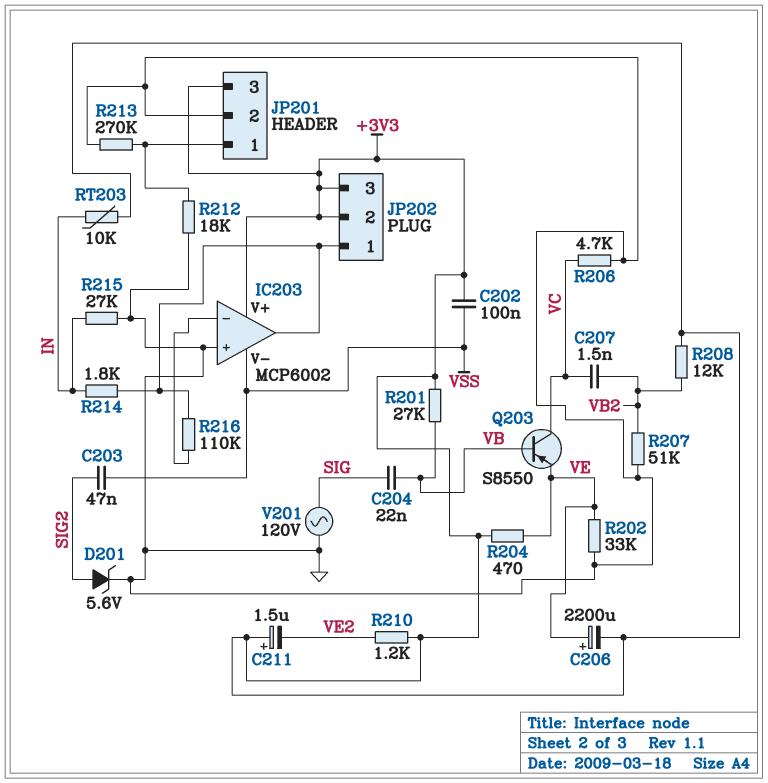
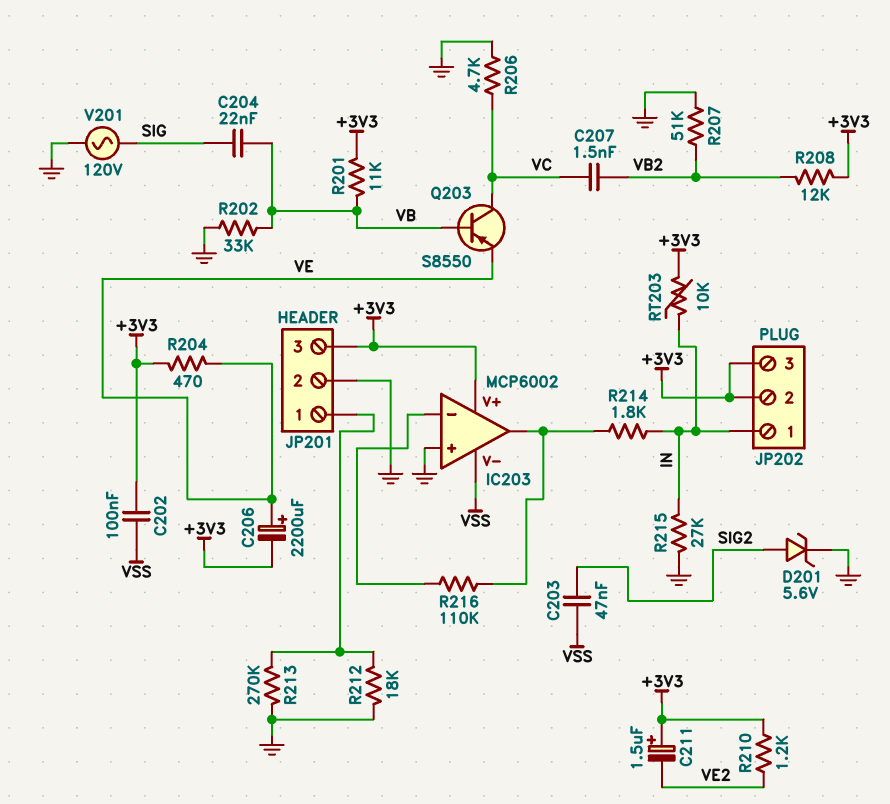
JP202 pin 1: IC203/out -> IN
R201: 27k (+3V3, VB) -> 11k (+3V3, VB)
R202: 33k (GND, VE) -> 33k (GND, VB)

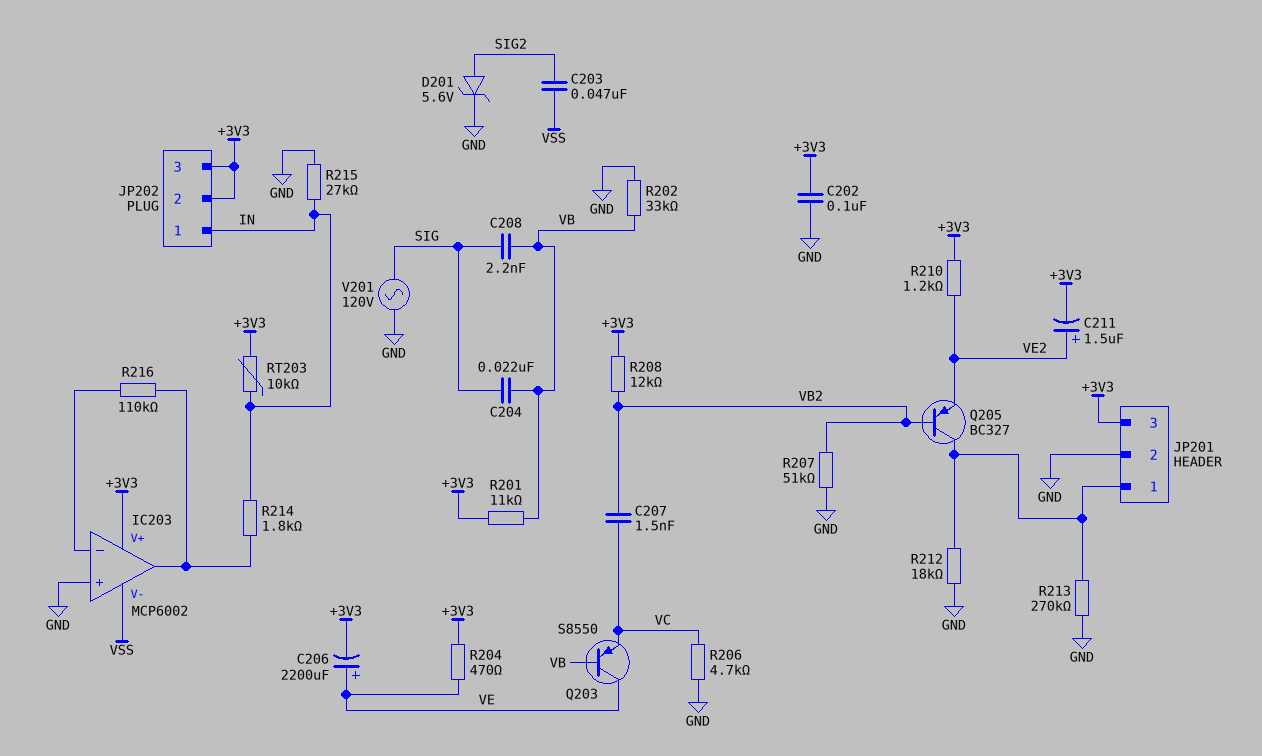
C202: 100nF (+3V3, VSS) -> 100nF (+3V3, GND)
C208: none -> 2.2nF (SIG, VB)
C211: 1.5uF (plus +3V3, minus VE2) -> 1.5uF (plus VE2, minus +3V3)
Q203: PNP S8550 (B VB, C VC, E VE) -> PNP S8550 (B VB, C VE, E VC)
Q205: none -> PNP BC327 (B VB2, C JP201/1, E VE2)

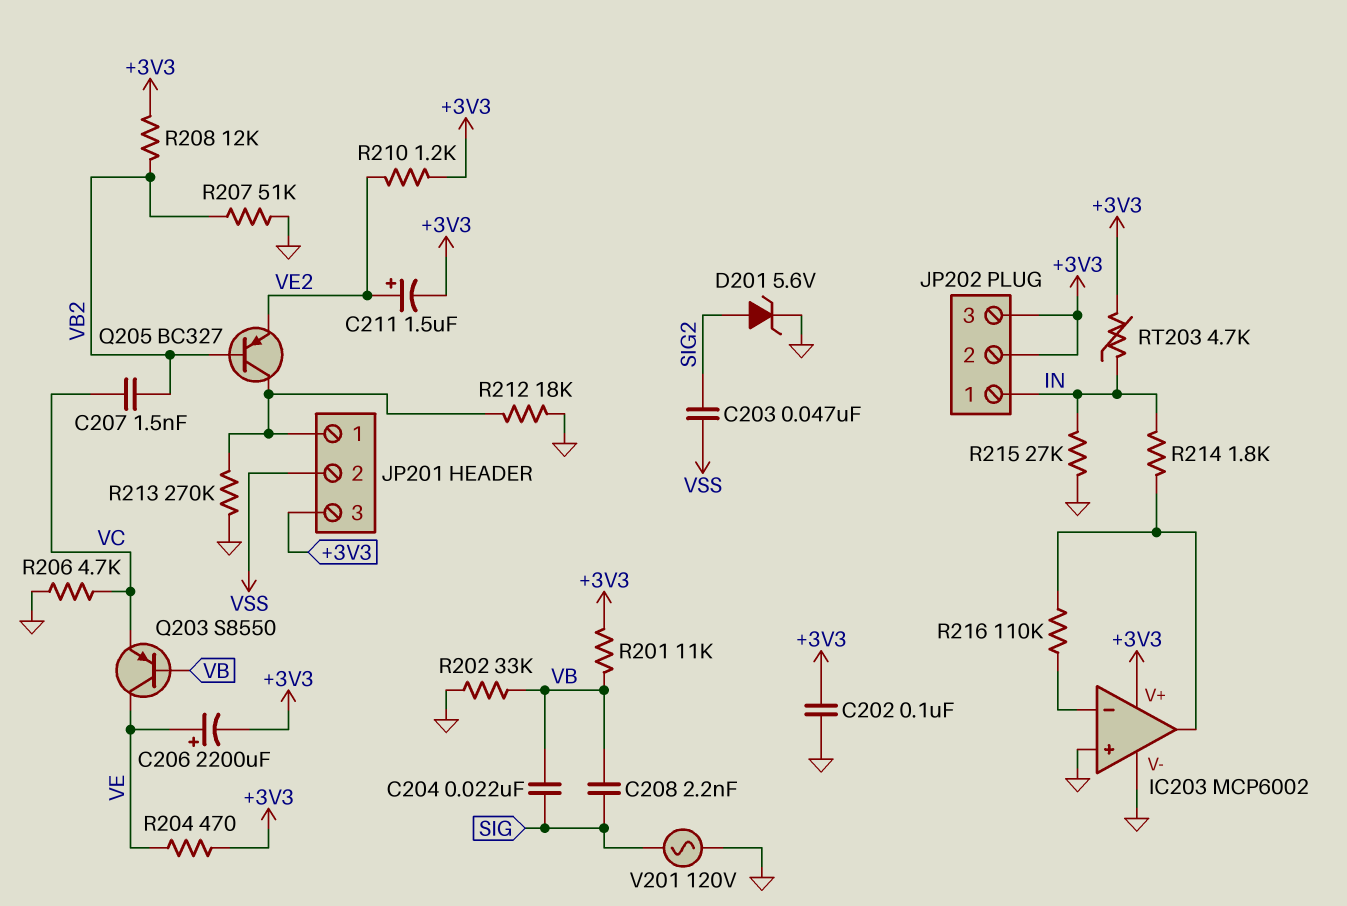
IC203 pin V-: VSS -> GND
JP201 pin 2: GND -> VSS
RT203: 10k (+3V3, IN) -> 4.7k (+3V3, IN)

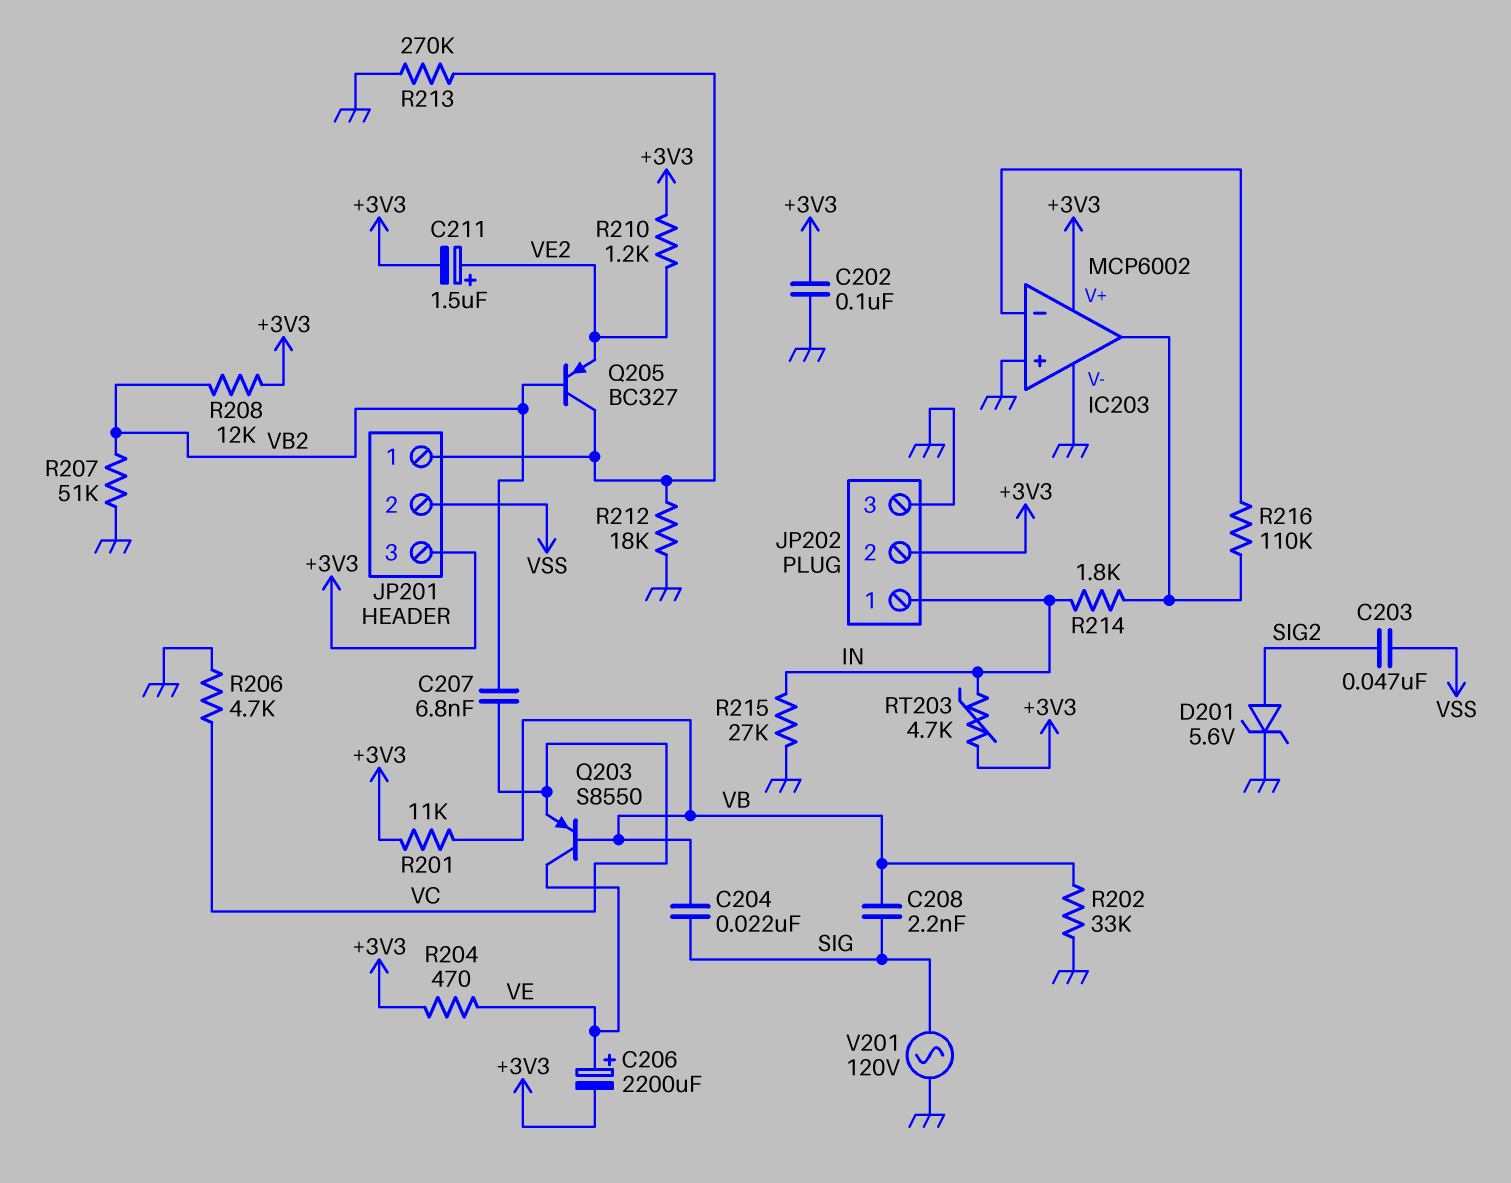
C207: 1.5nF (VB2, VC) -> 6.8nF (VB2, VC)
JP202 pin 3: +3V3 -> GND

